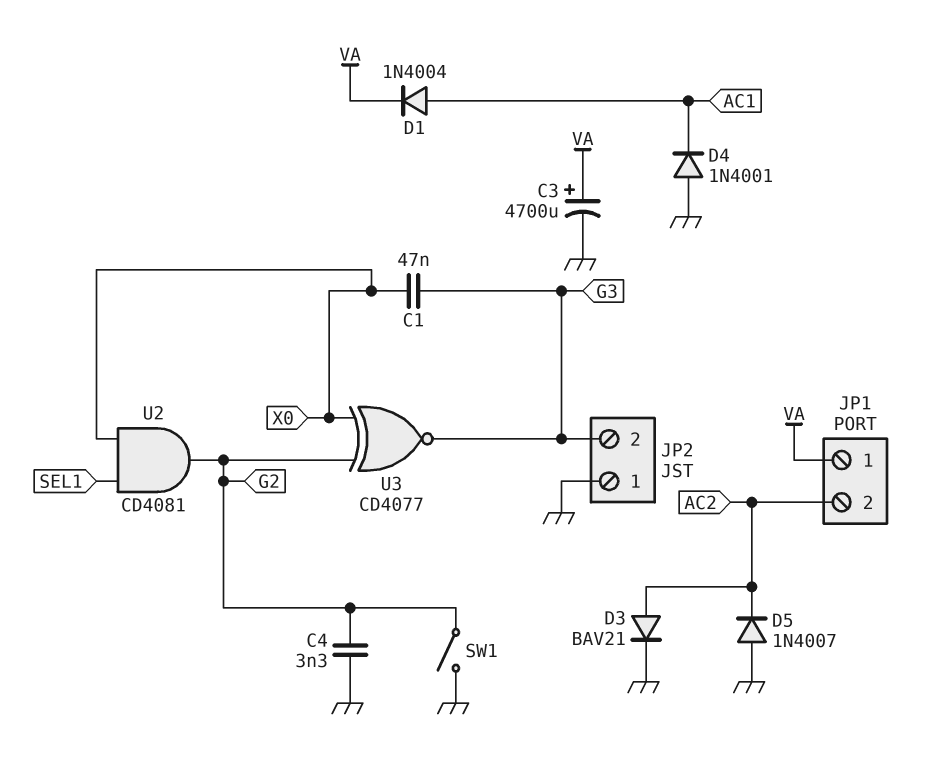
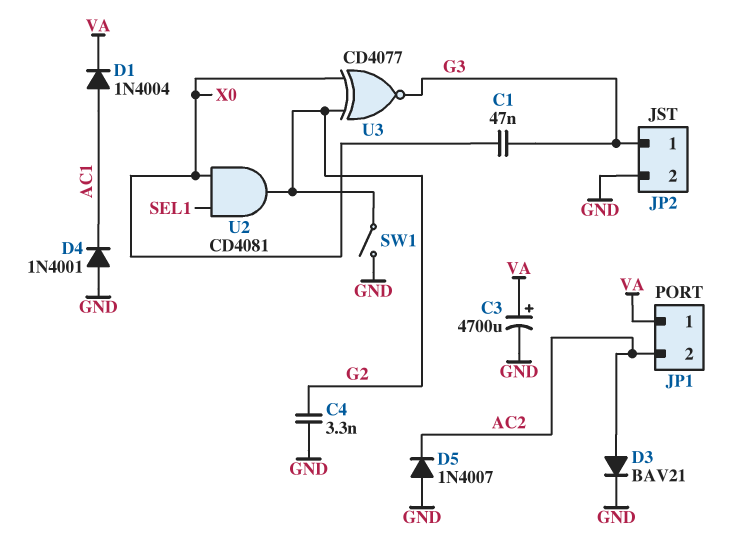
JP2 pin 1: GND -> G3
JP2 pin 2: G3 -> GND

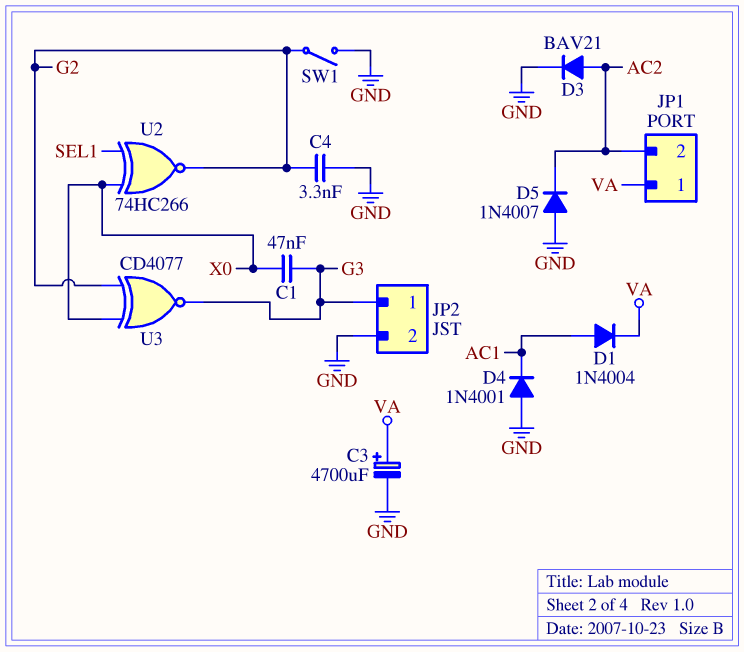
U2: AND CD4081 (in SEL1, in X0, out G2) -> XNOR 74HC266 (in SEL1, in X0, out G2)

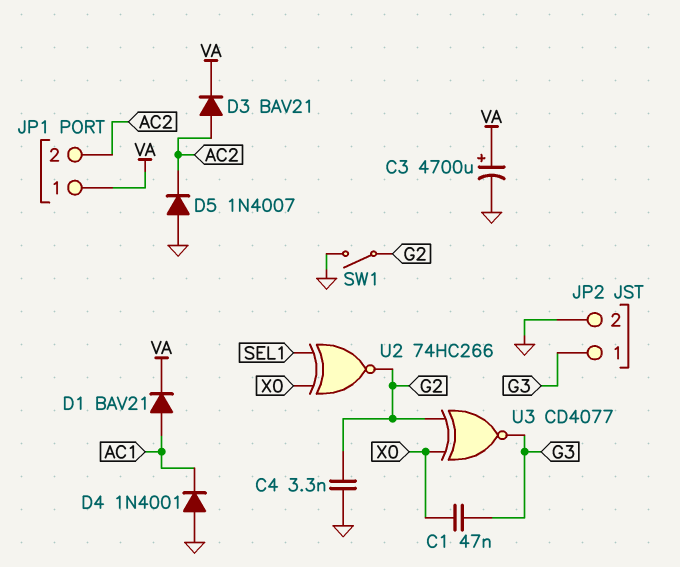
D1: diode 1N4004 (A AC1, K VA) -> diode BAV21 (A AC1, K VA)
D3: diode BAV21 (A AC2, K GND) -> diode BAV21 (A AC2, K VA)

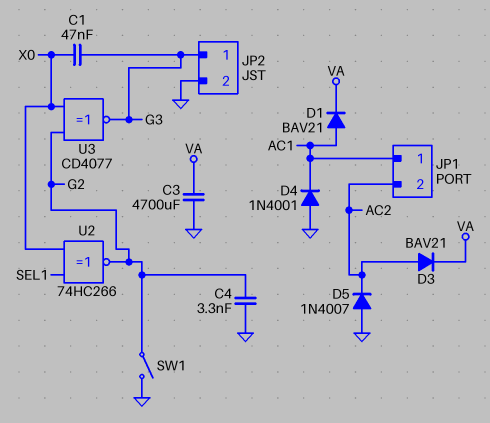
C3: 4700uF (plus VA, minus GND) -> 4700uF (GND, VA)
JP1 pin 1: VA -> AC1

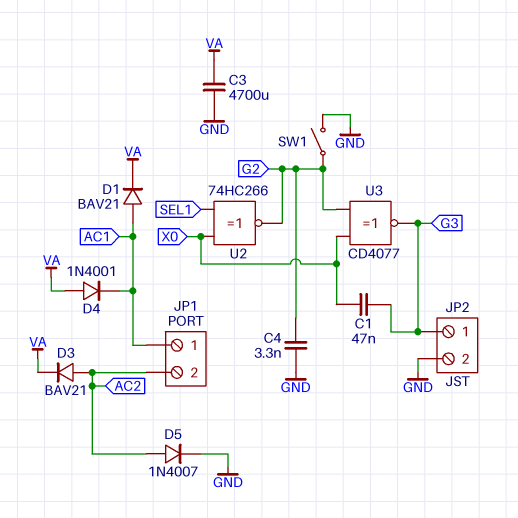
D4: diode 1N4001 (A GND, K AC1) -> diode 1N4001 (A VA, K AC1)
D5: diode 1N4007 (A GND, K AC2) -> diode 1N4007 (A AC2, K GND)

